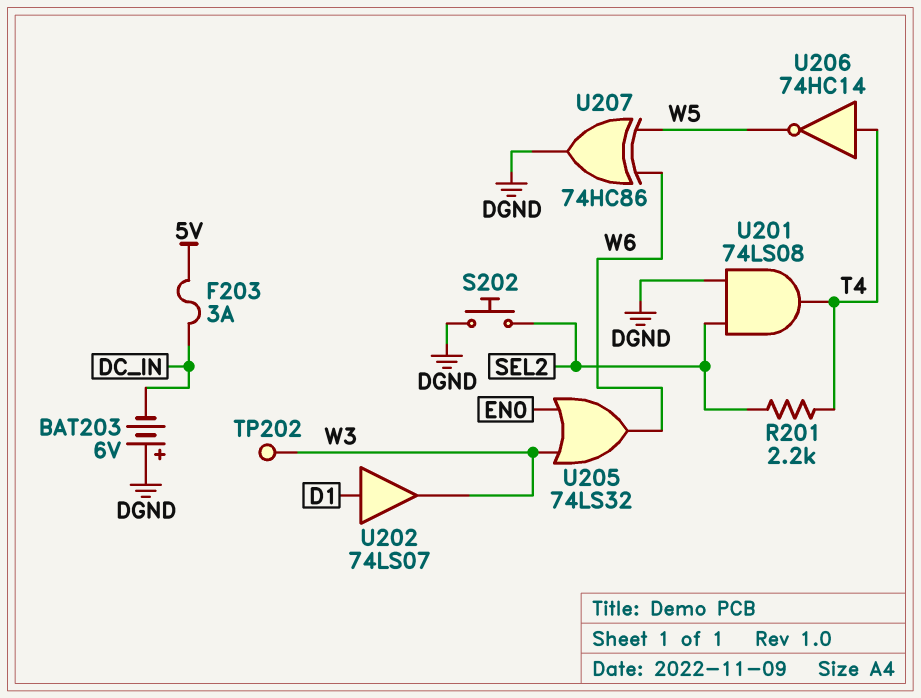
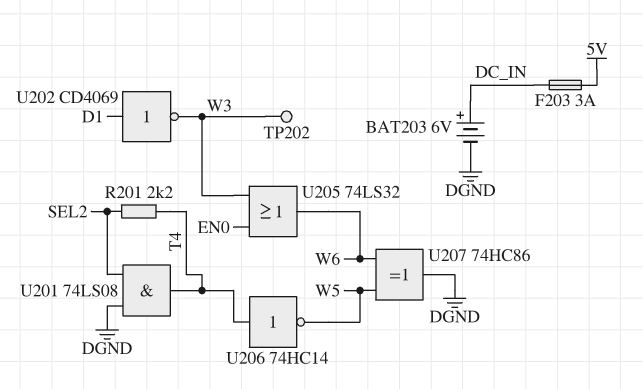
BAT203: 6V (plus DGND, minus DC_IN) -> 6V (plus DC_IN, minus DGND)
S202: button (DGND, SEL2) -> none
U202: buffer 74LS07 (in D1, out W3) -> NOT CD4069 (in D1, out W3)

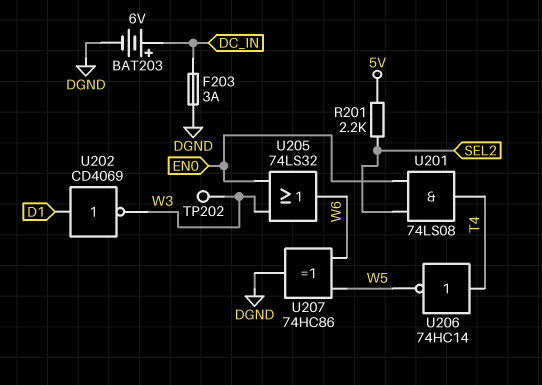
F203: 3A (5V, DC_IN) -> 3A (DC_IN, DGND)
R201: 2.2k (SEL2, T4) -> 2.2k (5V, SEL2)
U201: AND 74LS08 (in DGND, in SEL2, out T4) -> AND 74LS08 (in EN0, in SEL2, out T4)

